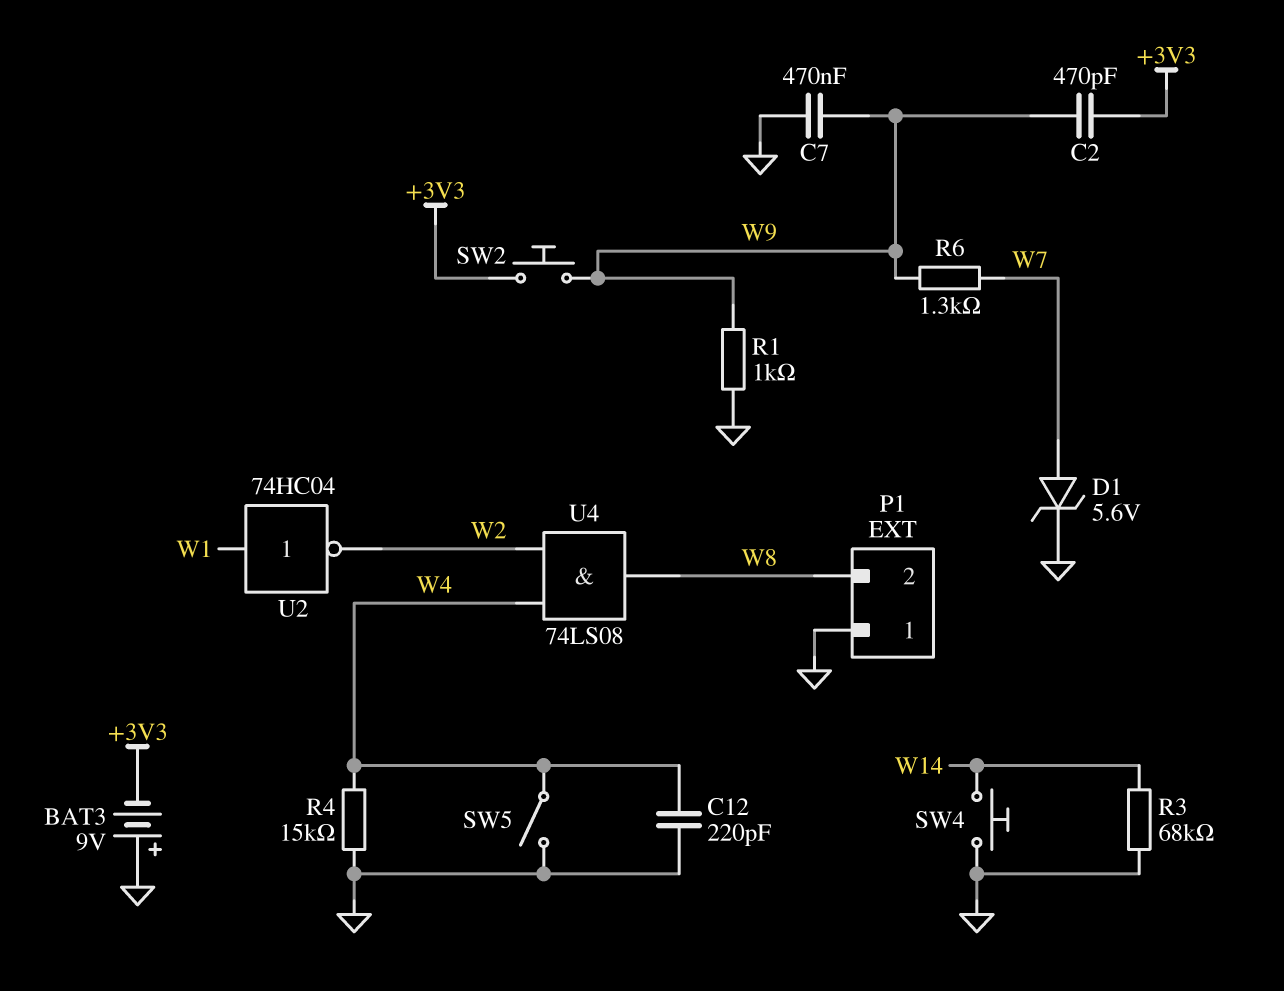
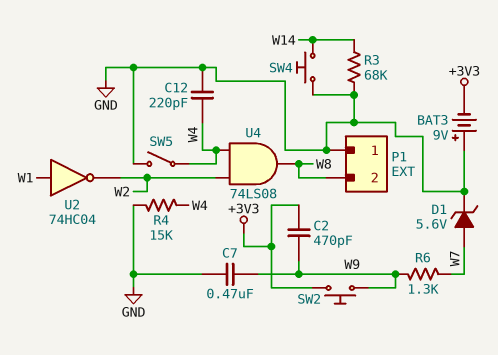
R1: 1k (GND, W9) -> none

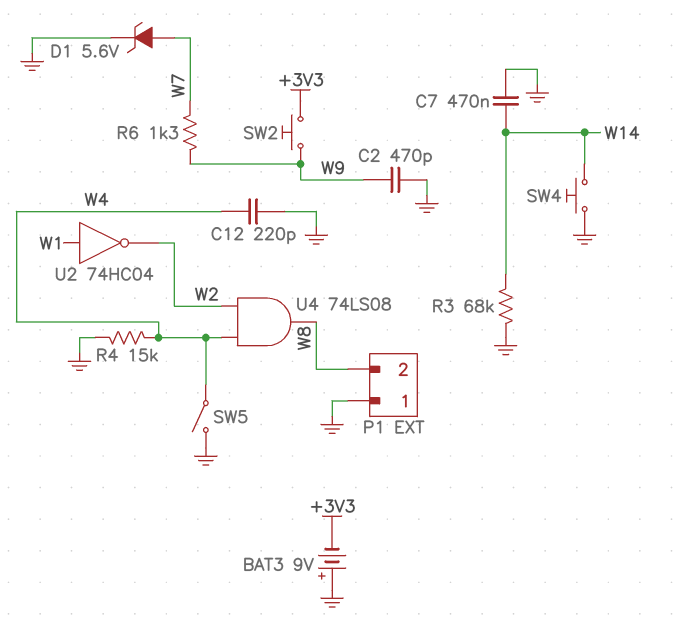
C2: 470pF (+3V3, W9) -> 470pF (GND, W9)
C7: 470nF (GND, W9) -> 470nF (GND, W14)

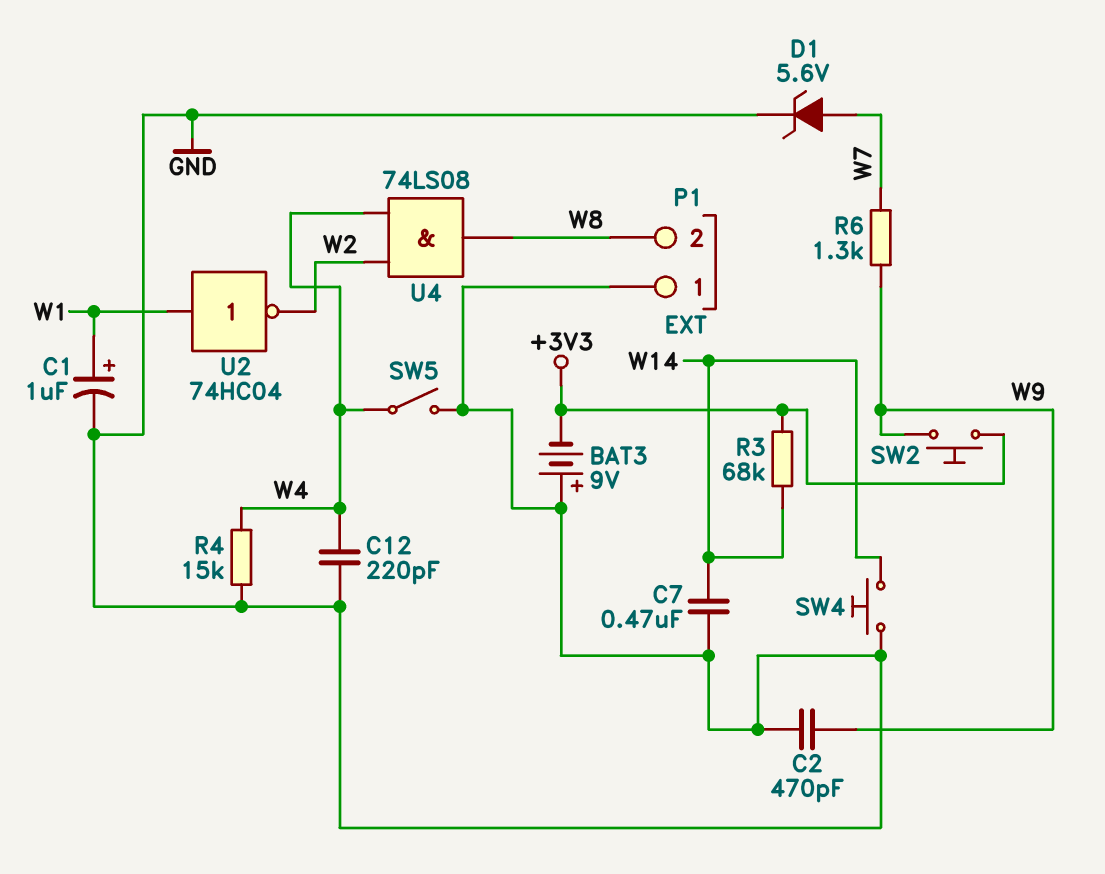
C1: none -> 1uF (plus W1, minus GND)
R3: 68k (GND, W14) -> 68k (+3V3, W14)

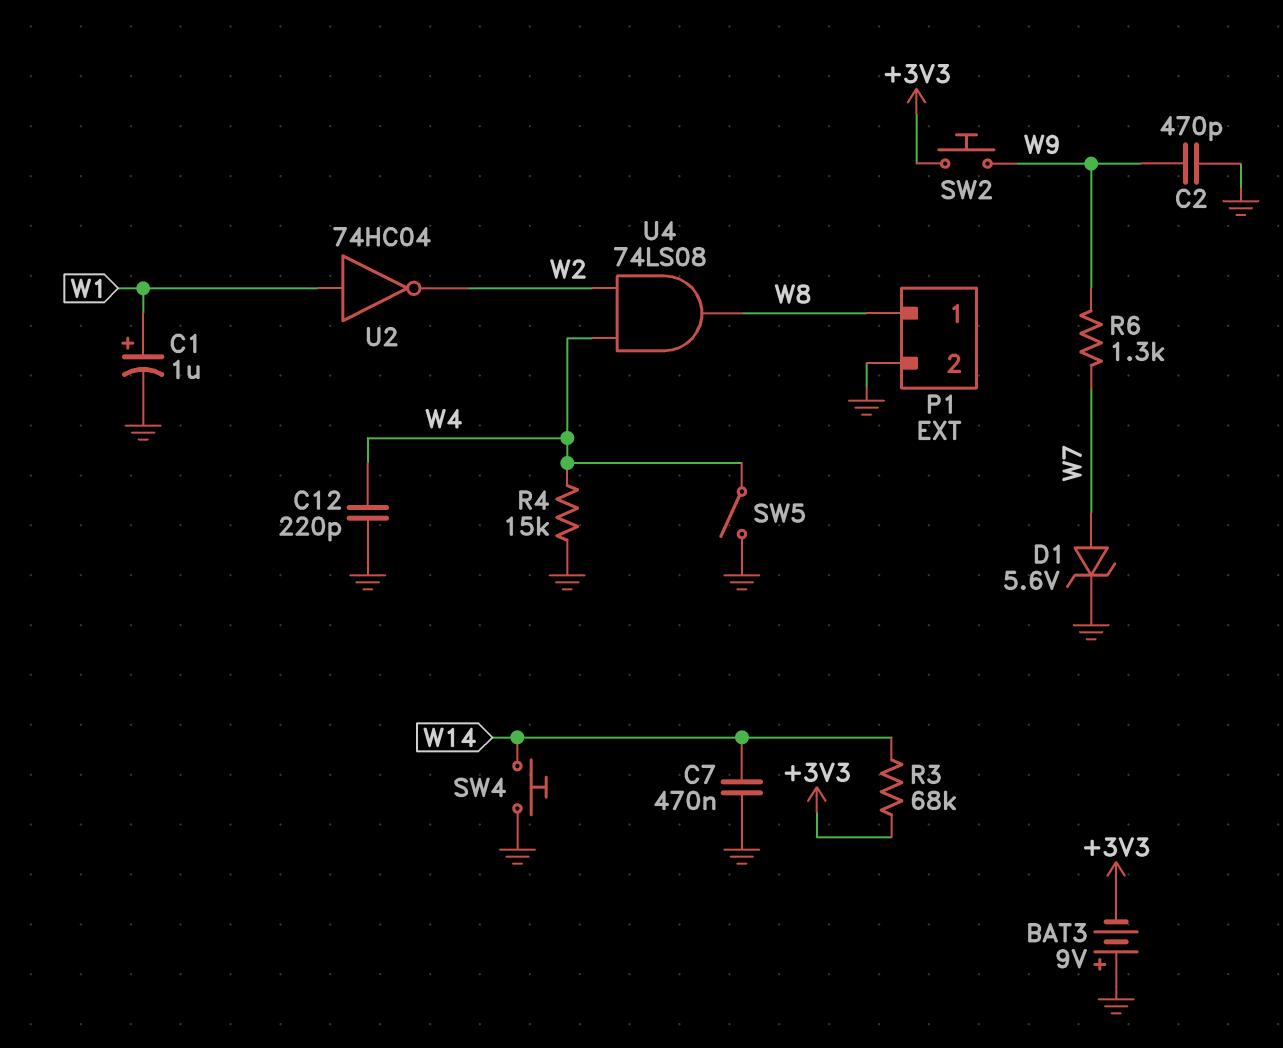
P1 pin 1: GND -> W8
P1 pin 2: W8 -> GND

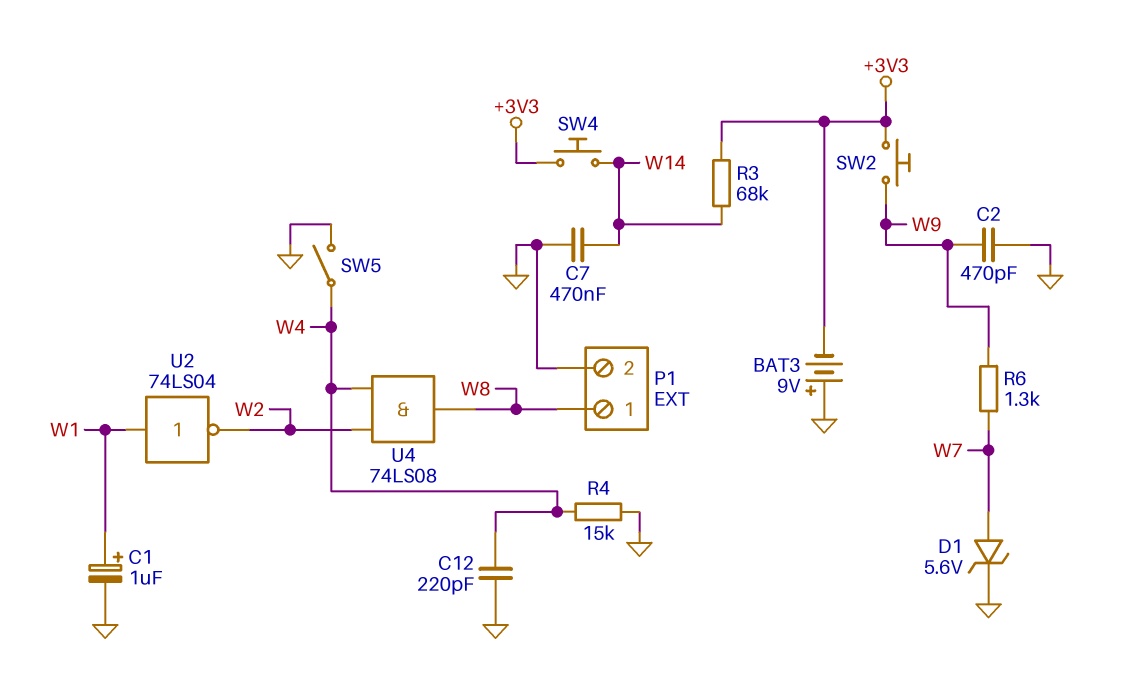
SW4: button (GND, W14) -> button (+3V3, W14)
U2: NOT 74HC04 (in W1, out W2) -> NOT 74LS04 (in W1, out W2)

